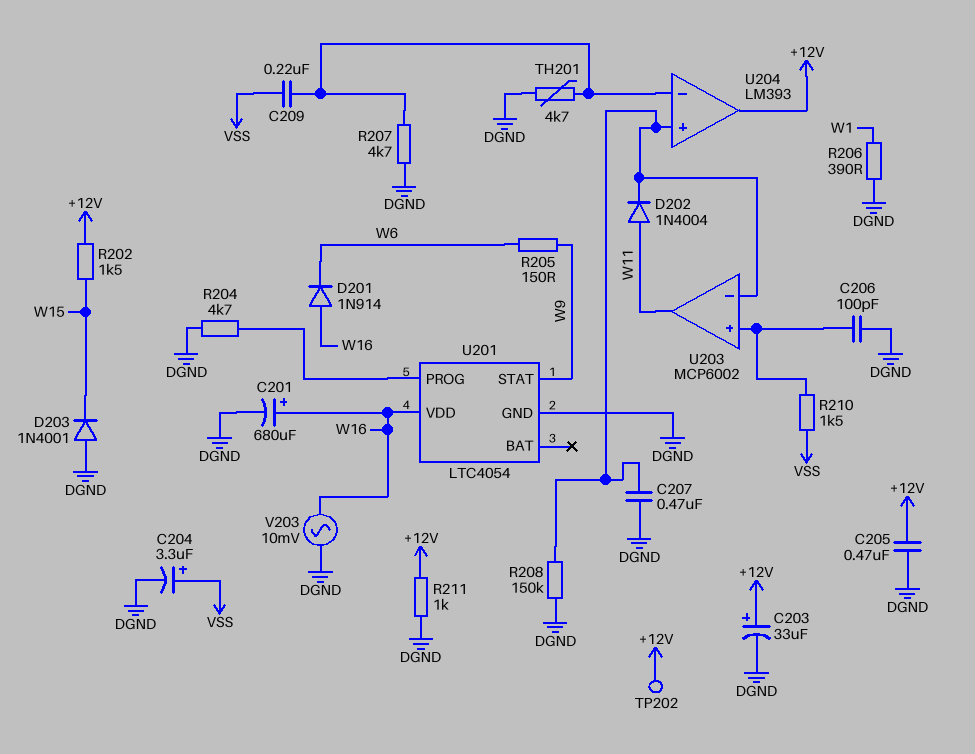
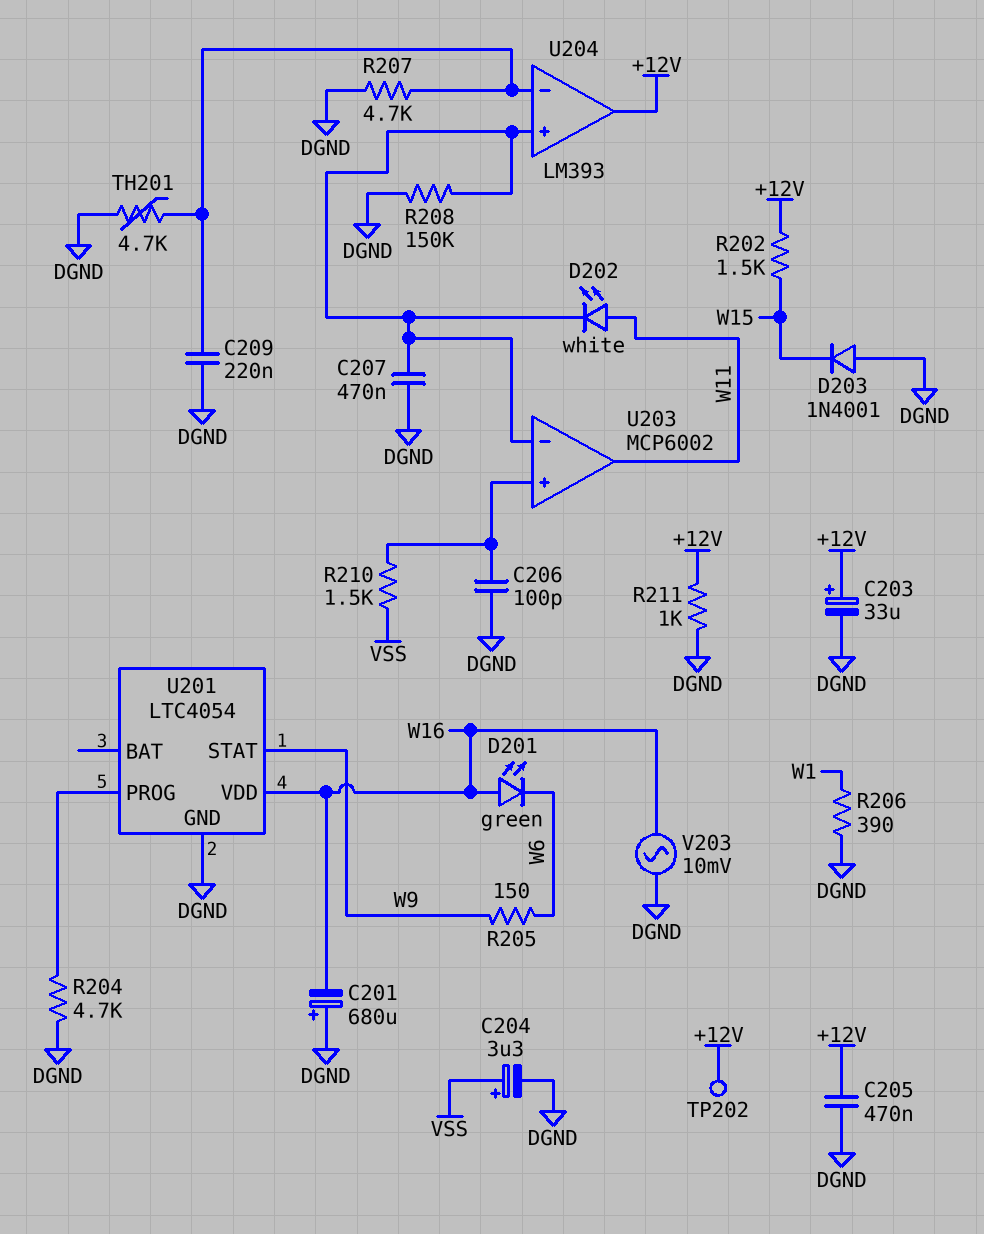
C201: 680uF (plus W16, minus DGND) -> 680uF (plus DGND, minus W16)
C209: 220nF (U204/in-, VSS) -> 220nF (DGND, U204/in-)
D201: diode 1N914 (A W16, K W6) -> LED green (A W16, K W6)
D202: diode 1N4004 (A W11, K U203/in-) -> LED white (A W11, K U203/in-)

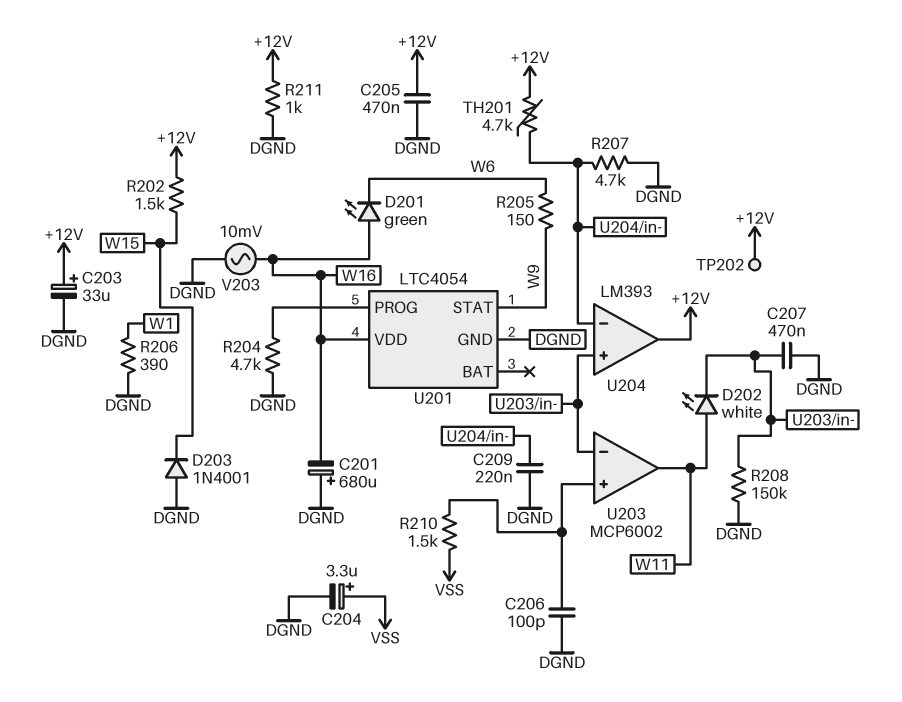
TH201: 4.7k (DGND, U204/in-) -> 4.7k (+12V, U204/in-)

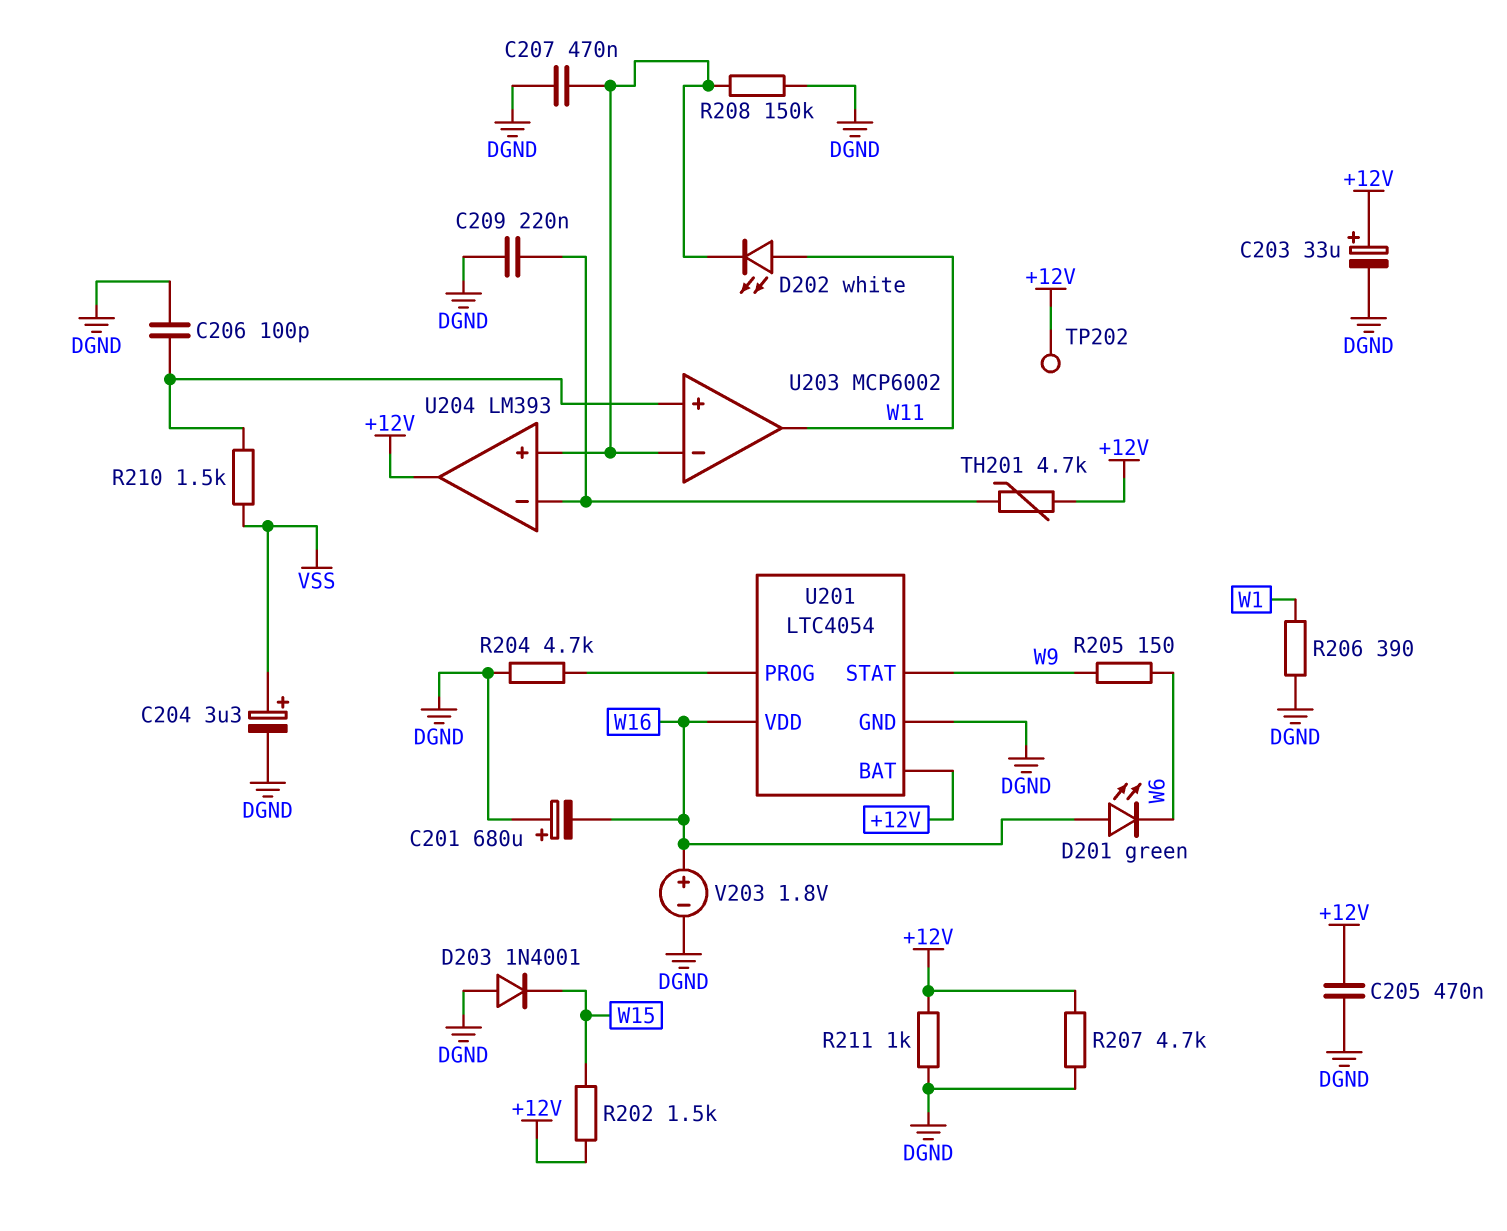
R207: 4.7k (DGND, U204/in-) -> 4.7k (+12V, DGND)
U201 pin BAT: none -> +12V
V203: AC 10mV (DGND, W16) -> 1.8V (plus W16, minus DGND)

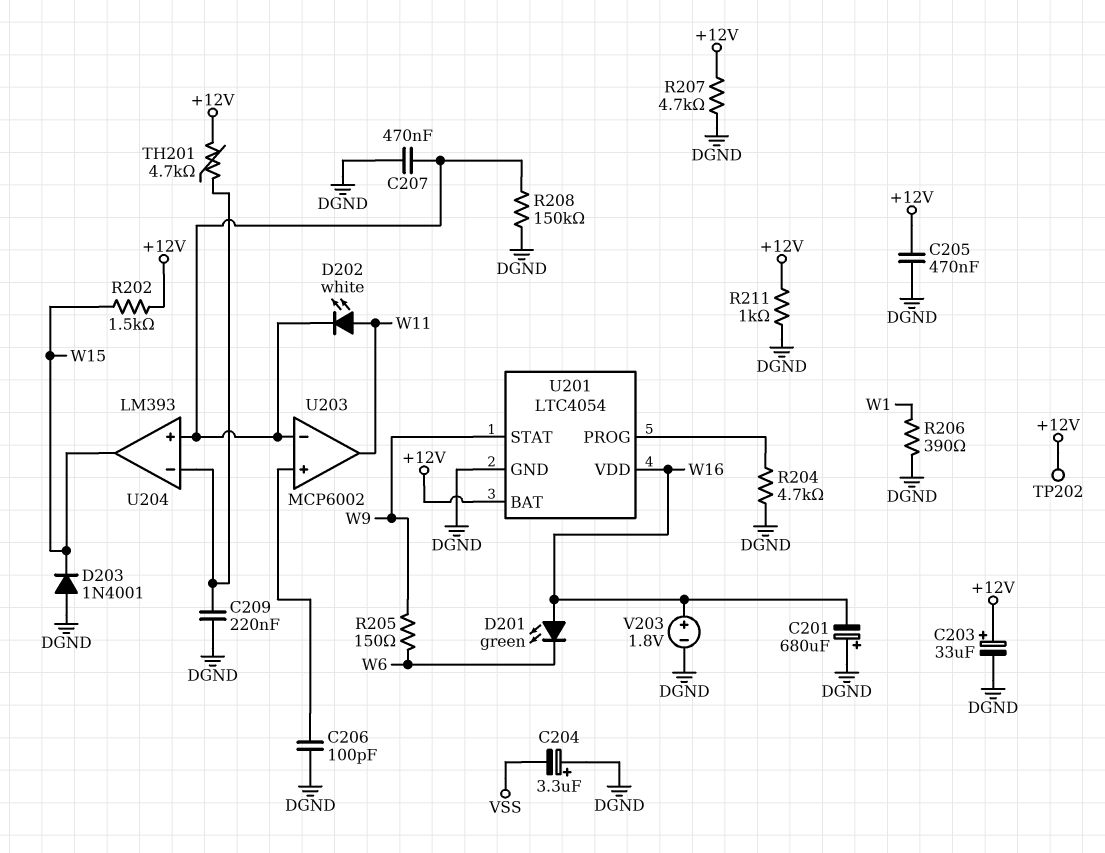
C204: 3.3uF (plus VSS, minus DGND) -> 3.3uF (plus DGND, minus VSS)
R210: 1.5k (U203/in+, VSS) -> none
U204 pin out: +12V -> W15

